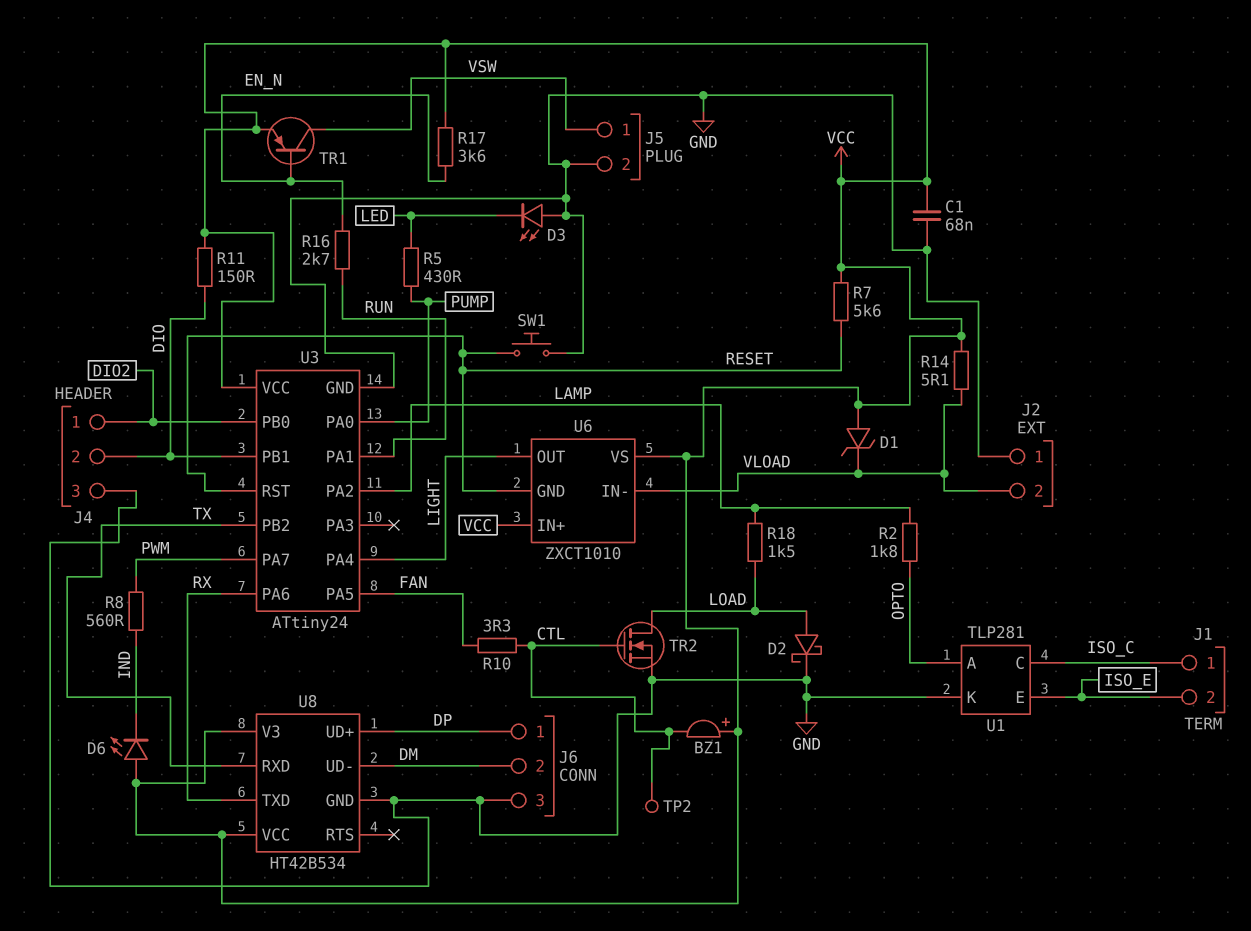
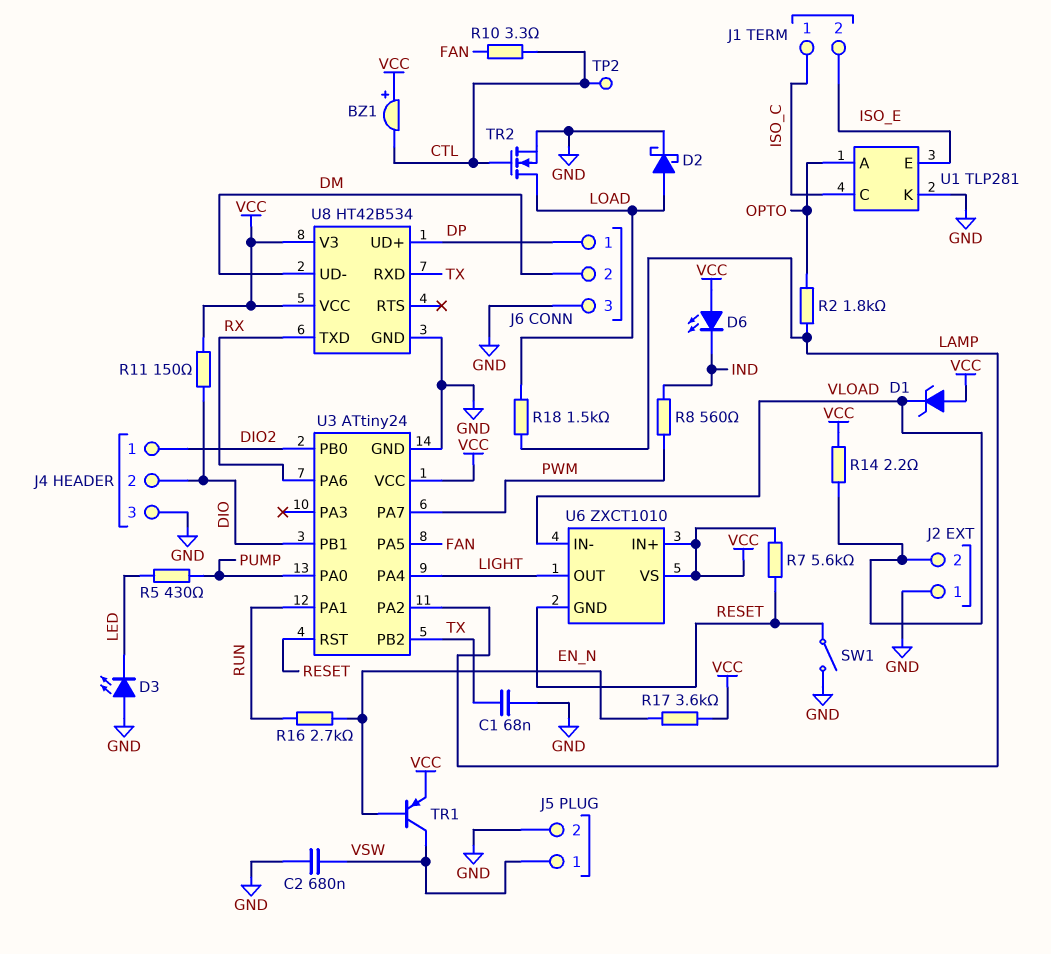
C1: 68nF (GND, VCC) -> 68nF (GND, TX)
C2: none -> 680nF (GND, VSW)
R14: 5.1 (VCC, VLOAD) -> 2.2 (VCC, VLOAD)
SW1: button (GND, RESET) -> switch (GND, RESET)

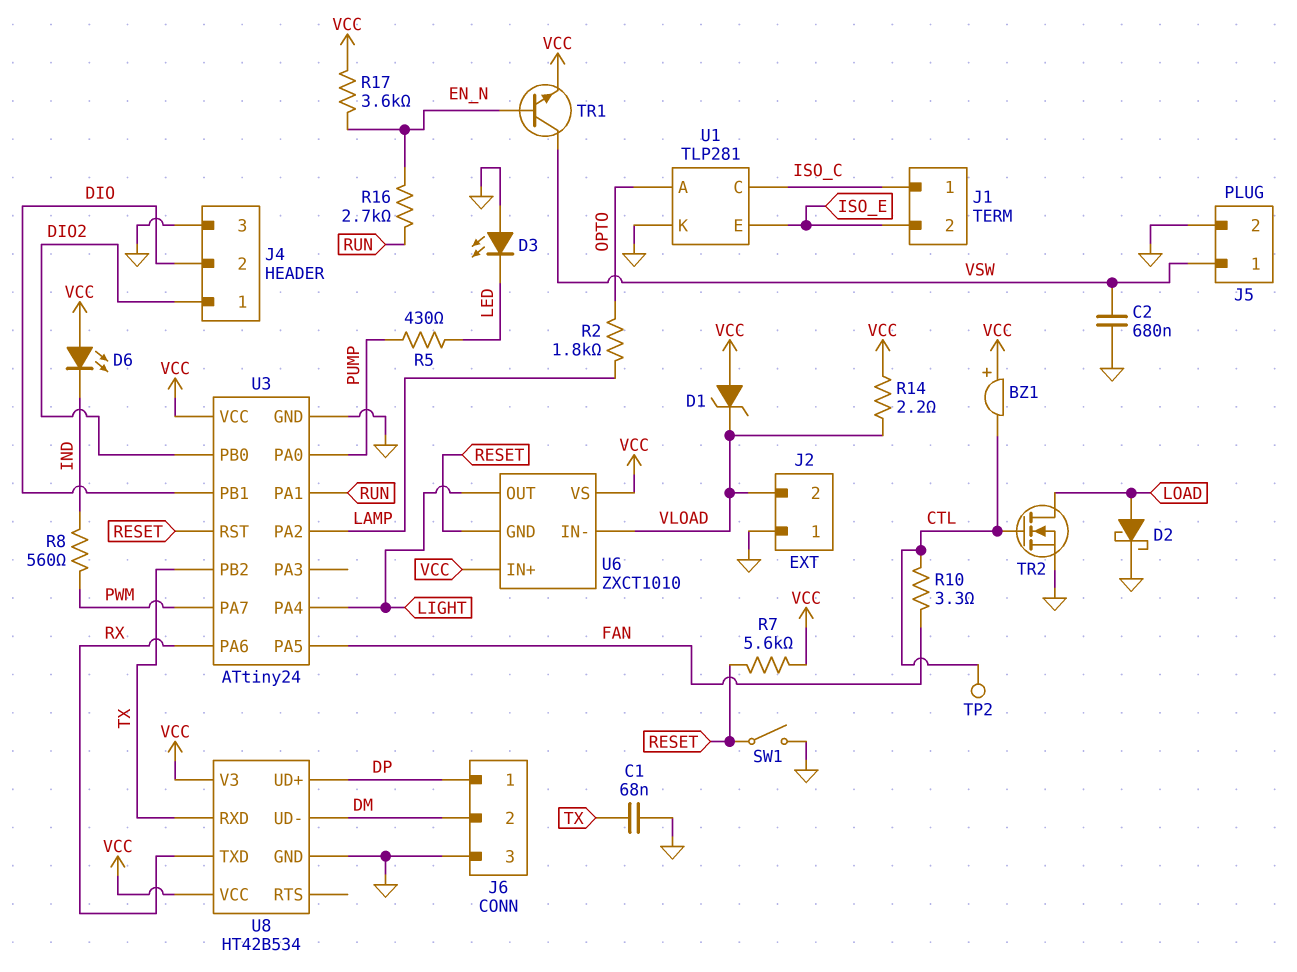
R11: 150 (DIO, VCC) -> none
R18: 1.5k (LAMP, LOAD) -> none
TR1: PNP (B EN_N, C VSW, E VCC) -> NPN (B EN_N, C VSW, E VCC)

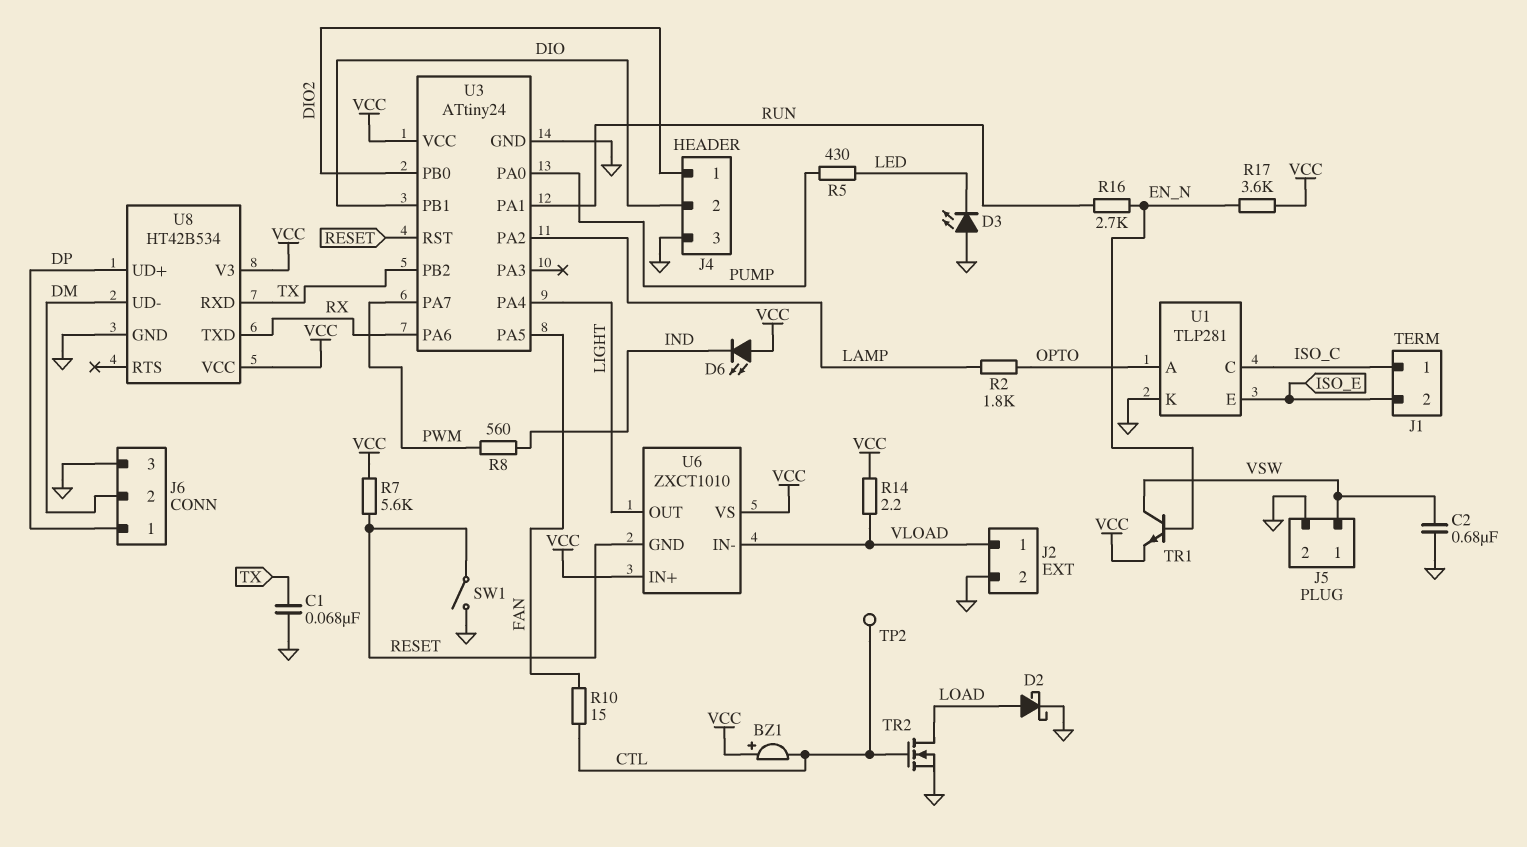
D1: zener (A VCC, K VLOAD) -> none
J2 pin 1: GND -> VLOAD
J2 pin 2: VLOAD -> GND
R10: 3.3 (CTL, FAN) -> 15 (CTL, FAN)

